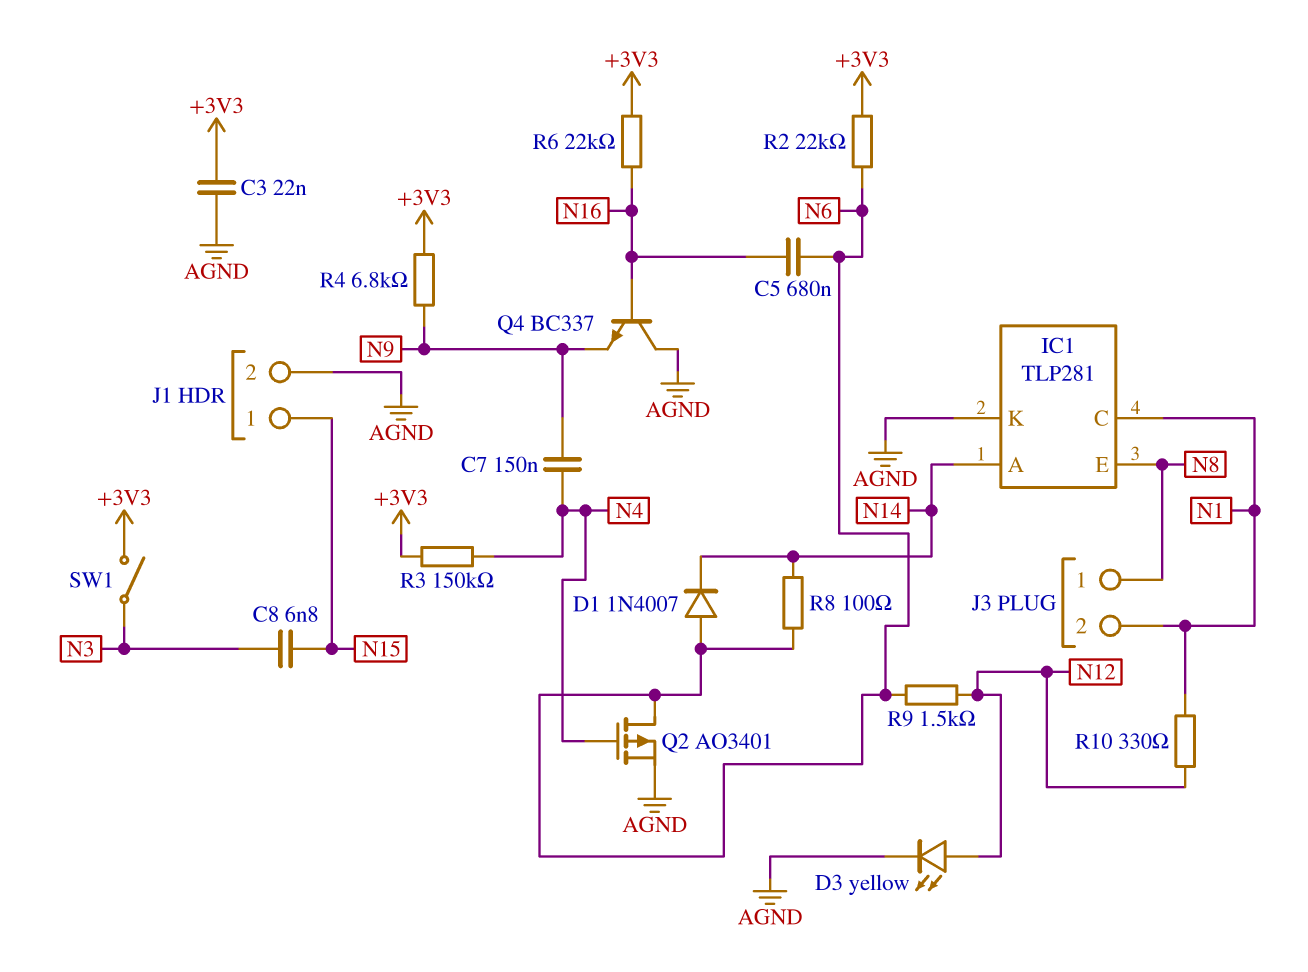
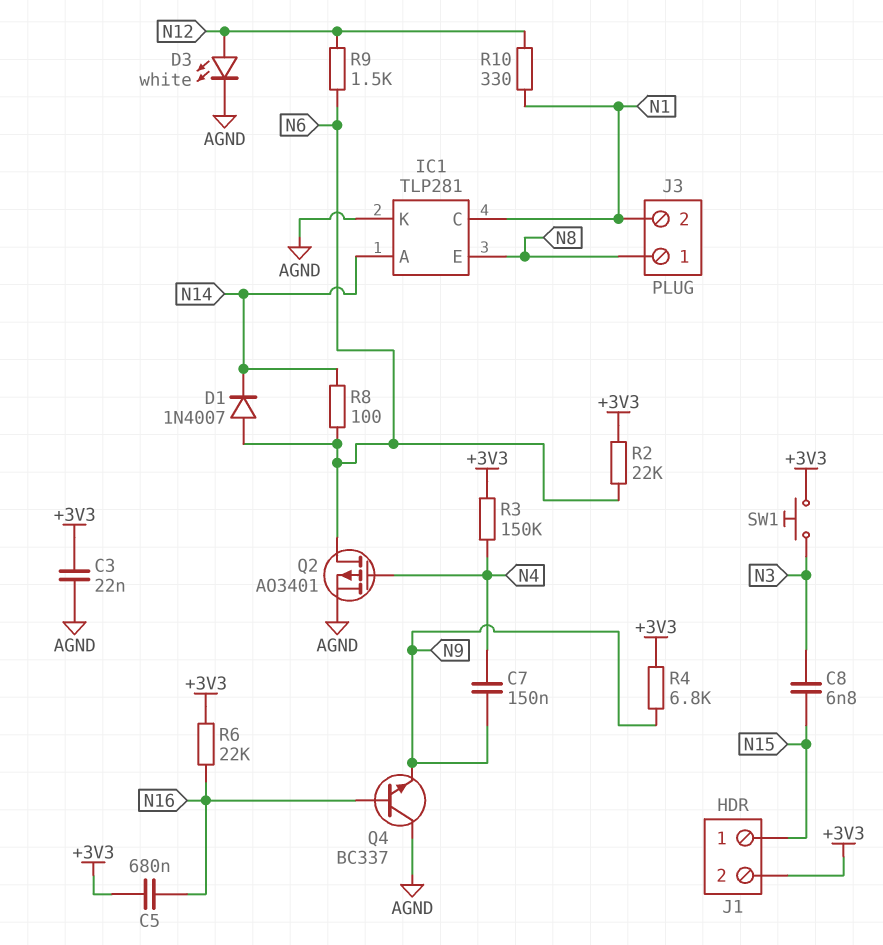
C5: 680nF (N6, N16) -> 680nF (+3V3, N16)
D3: LED yellow (A N12, K AGND) -> LED white (A N12, K AGND)
J1 pin 2: AGND -> +3V3
SW1: switch (+3V3, N3) -> button (+3V3, N3)

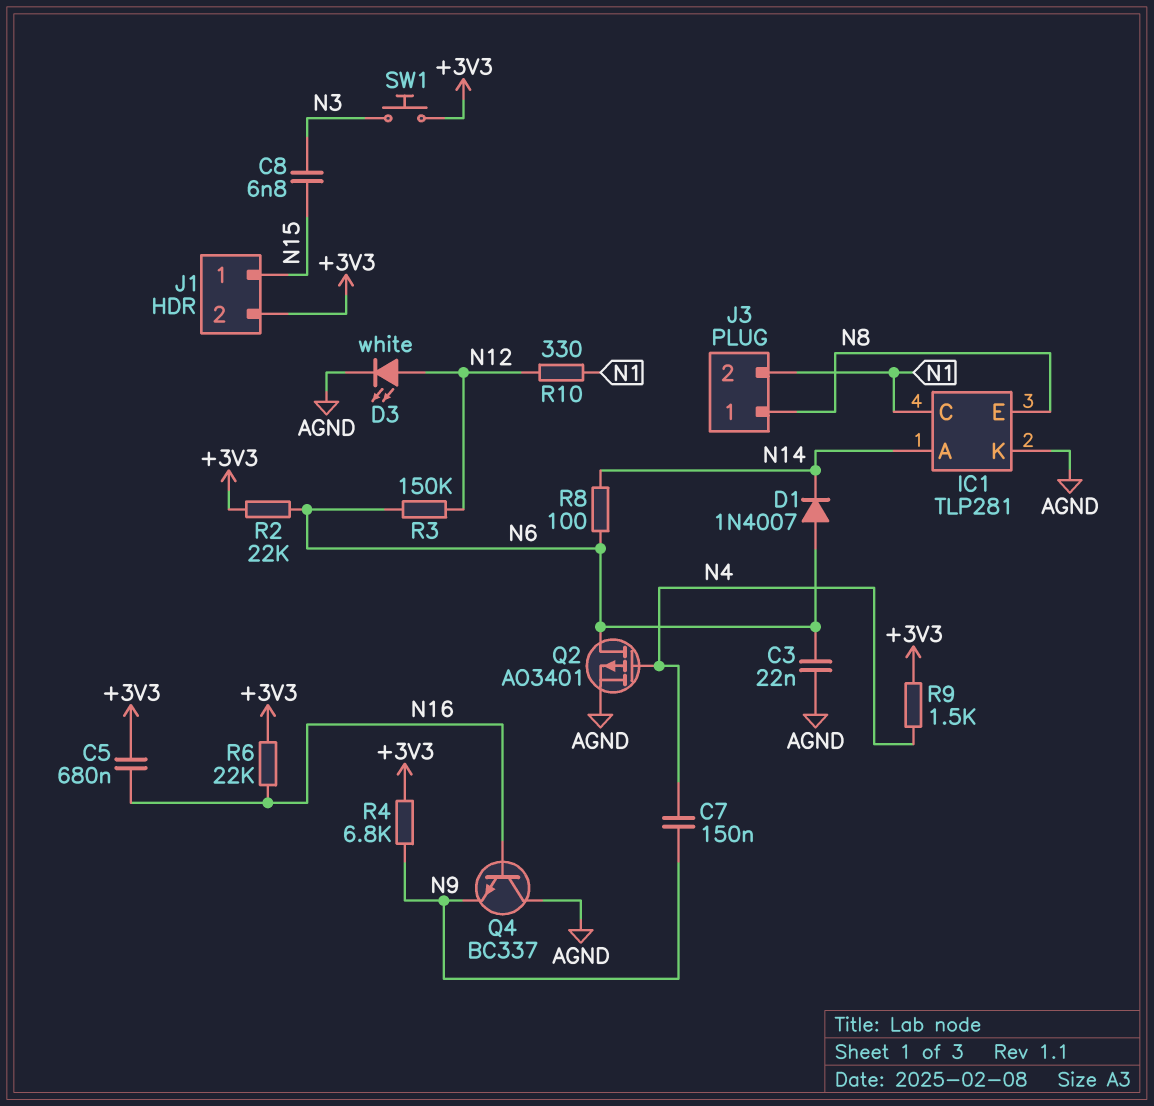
C3: 22nF (+3V3, AGND) -> 22nF (AGND, N6)
R3: 150k (+3V3, N4) -> 150k (N6, N12)
R9: 1.5k (N6, N12) -> 1.5k (+3V3, N4)

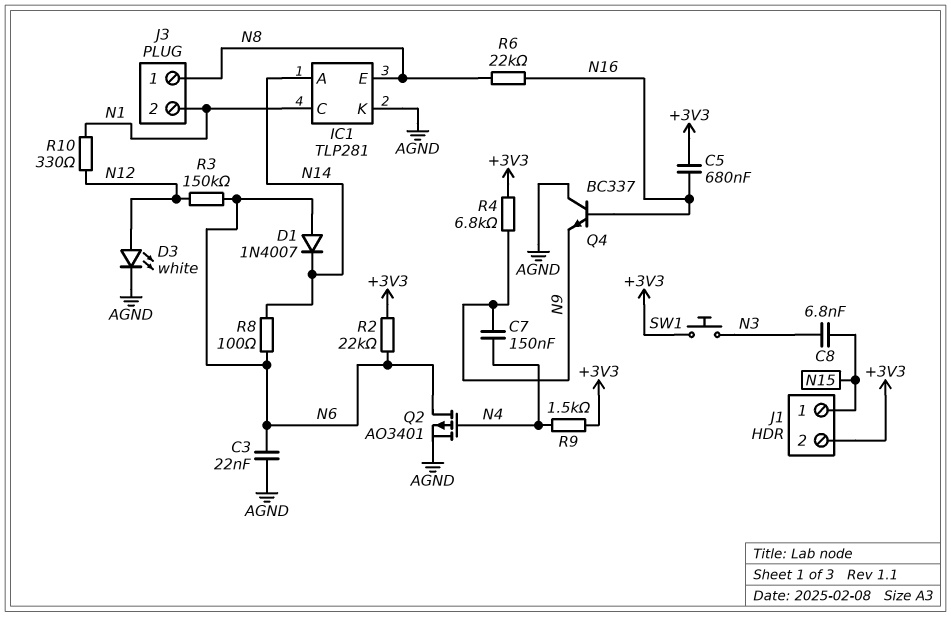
R6: 22k (+3V3, N16) -> 22k (N8, N16)

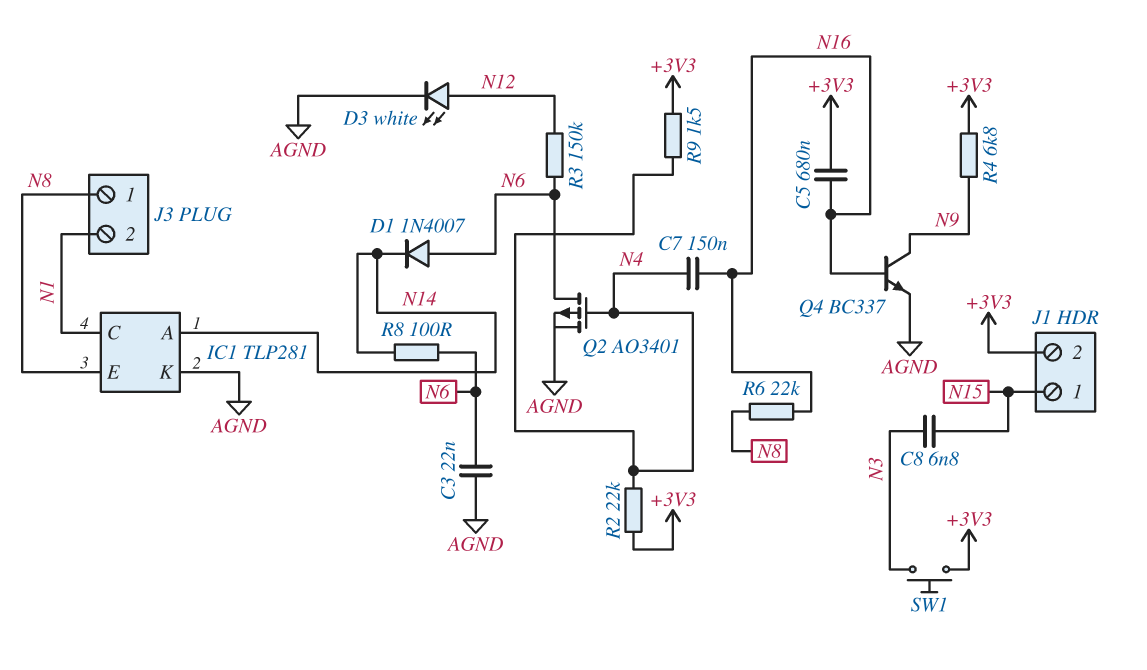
C7: 150nF (N4, N9) -> 150nF (N4, N16)
Q4: NPN BC337 (B N16, C AGND, E N9) -> NPN BC337 (B N16, C N9, E AGND)
R2: 22k (+3V3, N6) -> 22k (+3V3, N4)
R10: 330 (N1, N12) -> none

